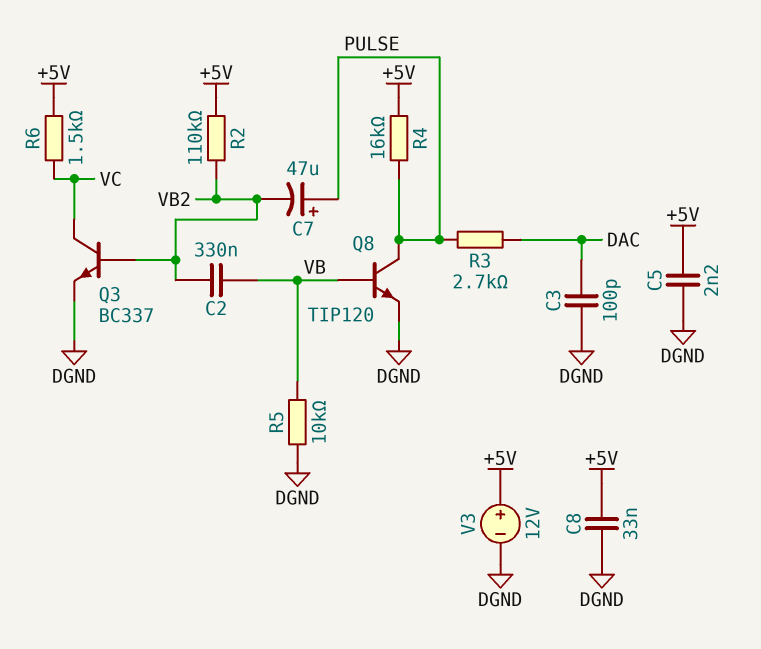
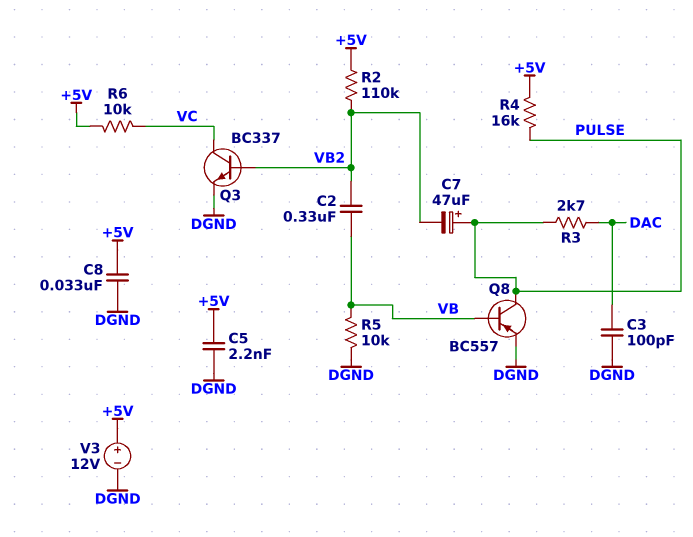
Q8: NPN TIP120 (B VB, C PULSE, E DGND) -> PNP BC557 (B VB, C PULSE, E DGND)
R6: 1.5k (+5V, VC) -> 10k (+5V, VC)

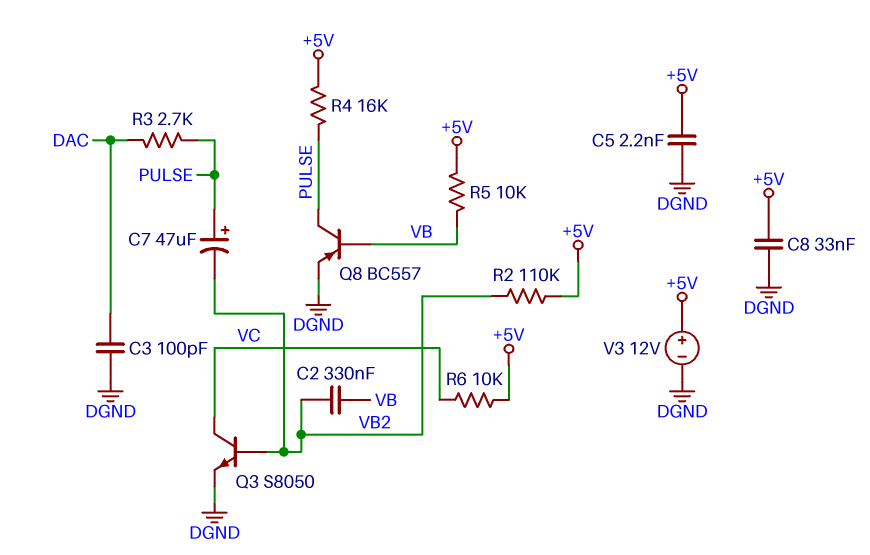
Q3: NPN BC337 (B VB2, C VC, E DGND) -> NPN S8050 (B VB2, C VC, E DGND)
R5: 10k (DGND, VB) -> 10k (+5V, VB)

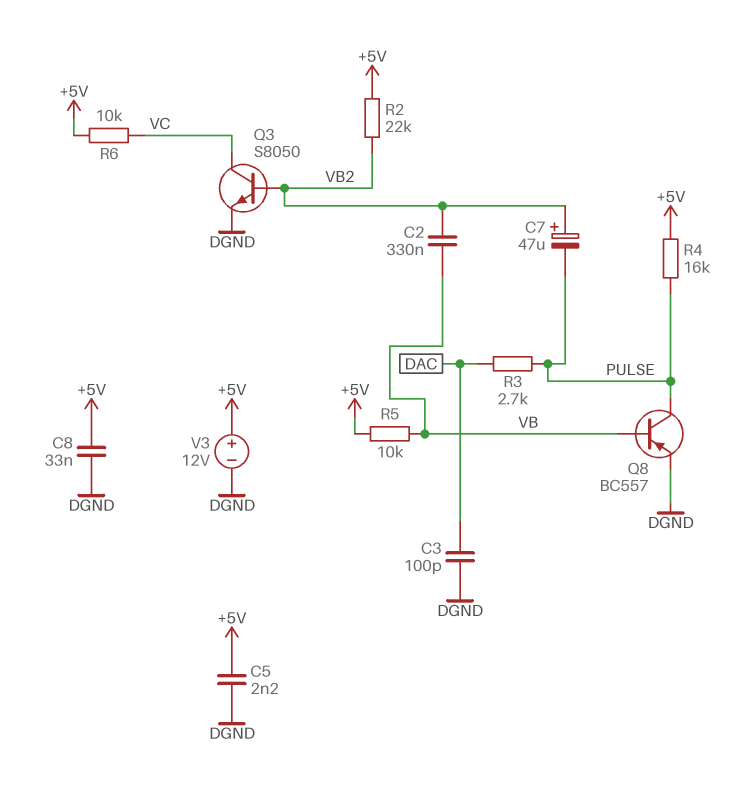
C7: 47uF (plus PULSE, minus VB2) -> 47uF (plus VB2, minus PULSE)
R2: 110k (+5V, VB2) -> 22k (+5V, VB2)

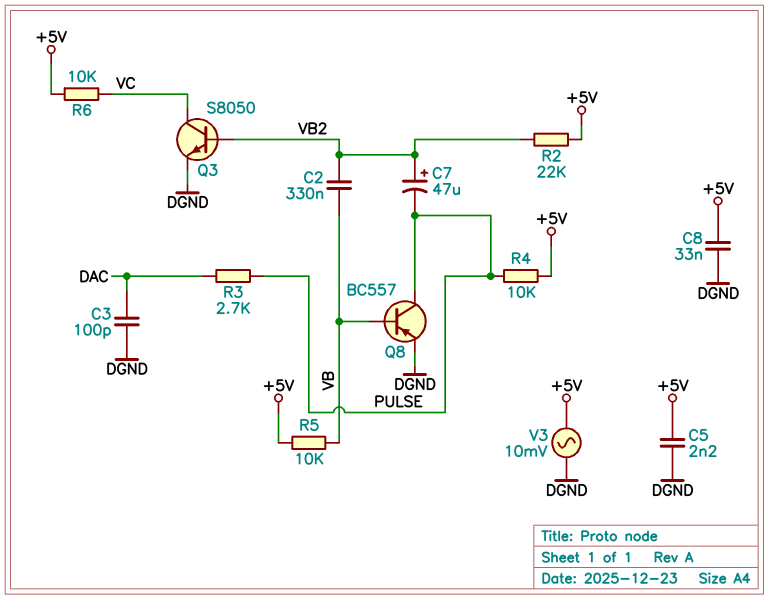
R4: 16k (+5V, PULSE) -> 10k (+5V, PULSE)
V3: 12V (plus +5V, minus DGND) -> AC 10mV (+5V, DGND)

